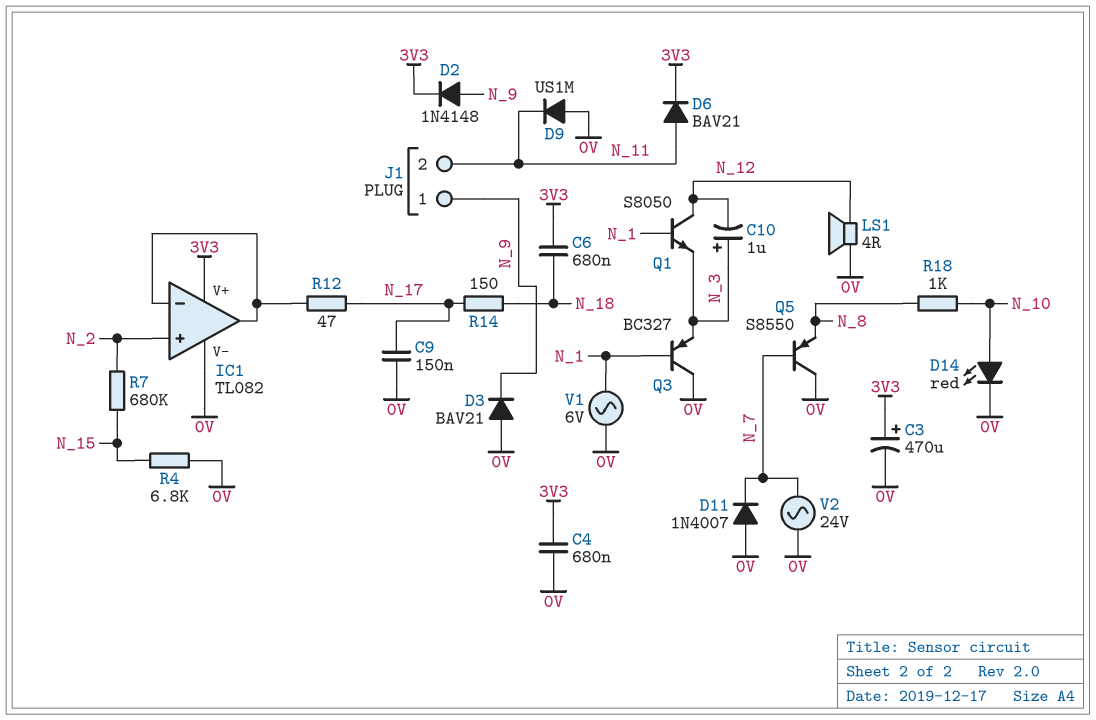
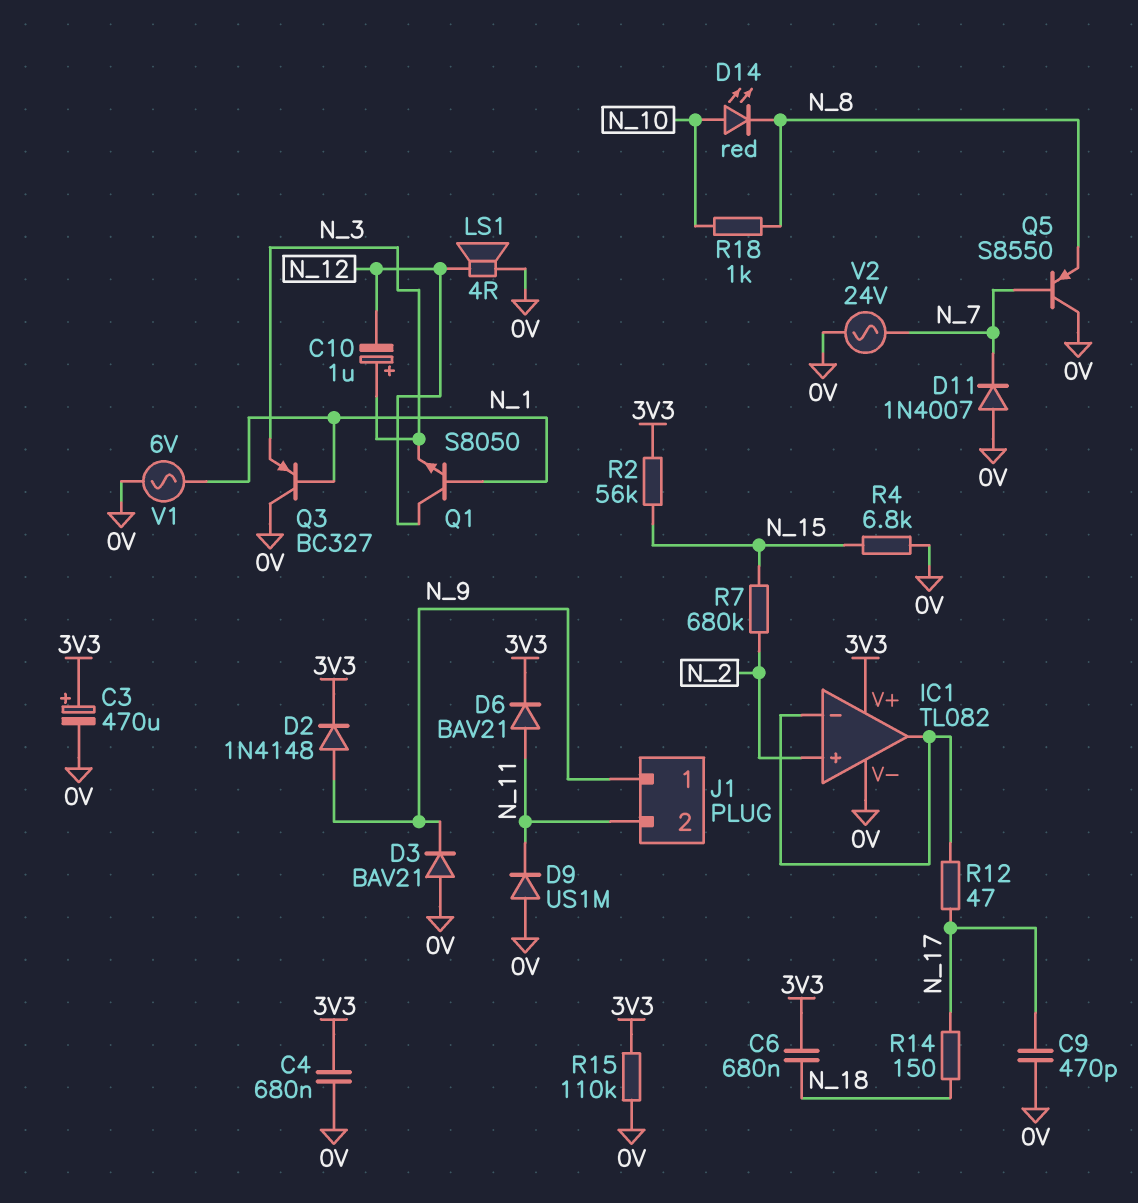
C9: 150nF (0V, N_17) -> 470pF (0V, N_17)
D14: LED red (A N_10, K 0V) -> LED red (A N_10, K N_8)
R2: none -> 56k (3V3, N_15)
R15: none -> 110k (0V, 3V3)

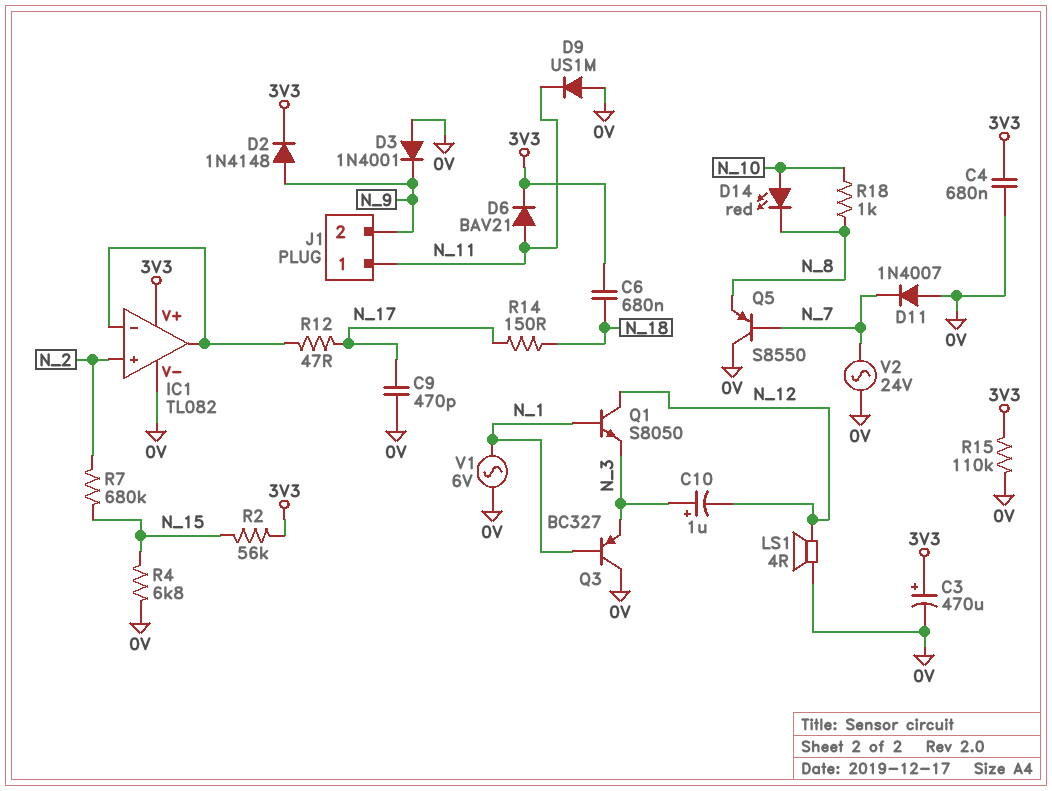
D3: diode BAV21 (A 0V, K N_9) -> diode 1N4001 (A 0V, K N_9)
J1 pin 1: N_9 -> N_11
J1 pin 2: N_11 -> N_9

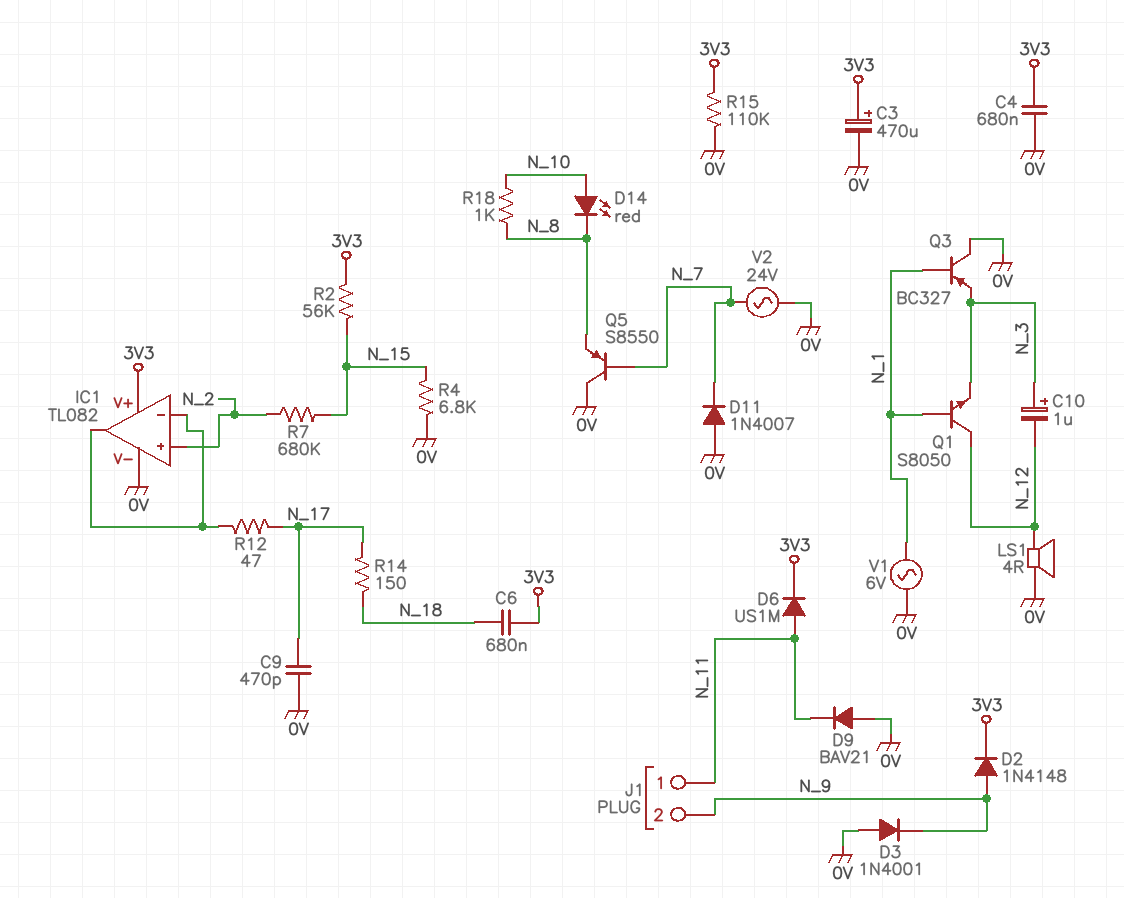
D6: diode BAV21 (A N_11, K 3V3) -> diode US1M (A N_11, K 3V3)
D9: diode US1M (A 0V, K N_11) -> diode BAV21 (A 0V, K N_11)

